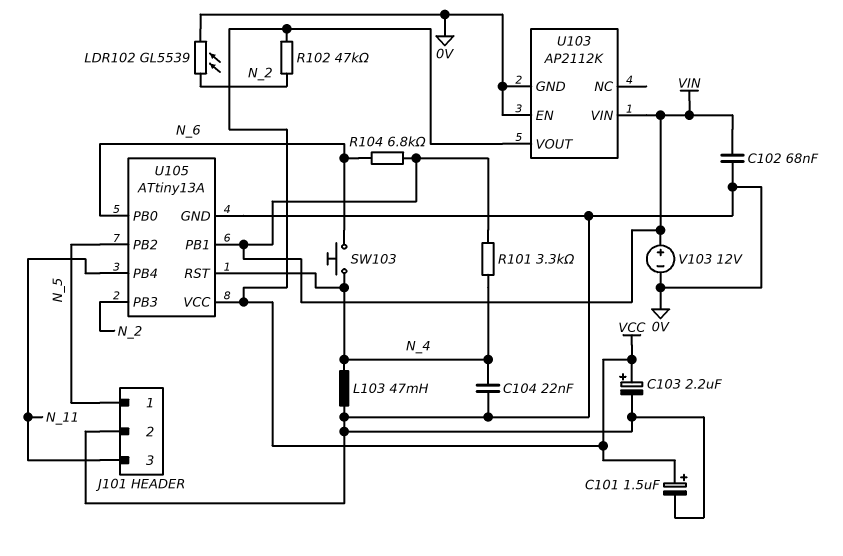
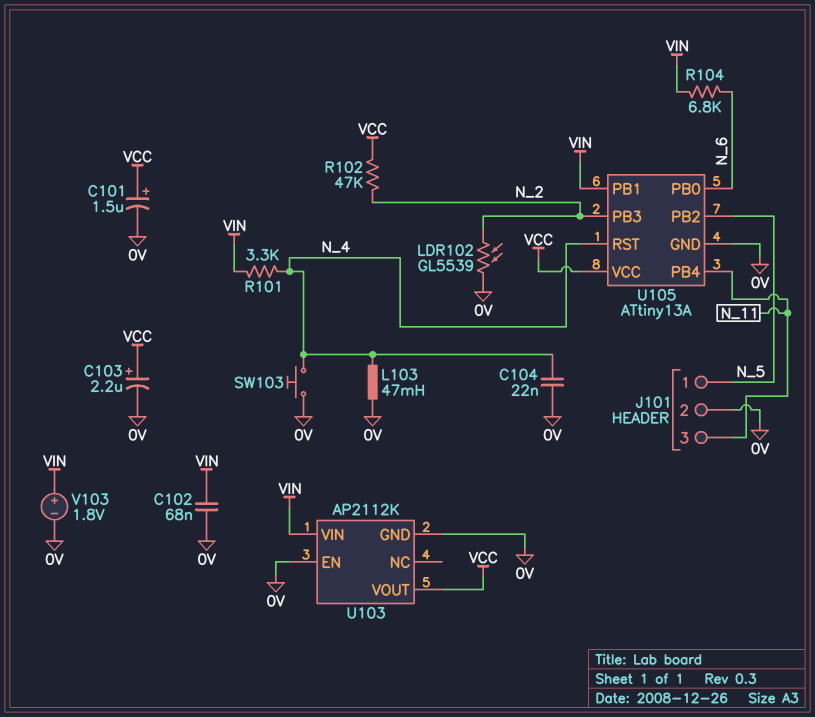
SW103: button (N_4, N_6) -> button (0V, N_4)
V103: 12V (plus VIN, minus 0V) -> 1.8V (plus VIN, minus 0V)

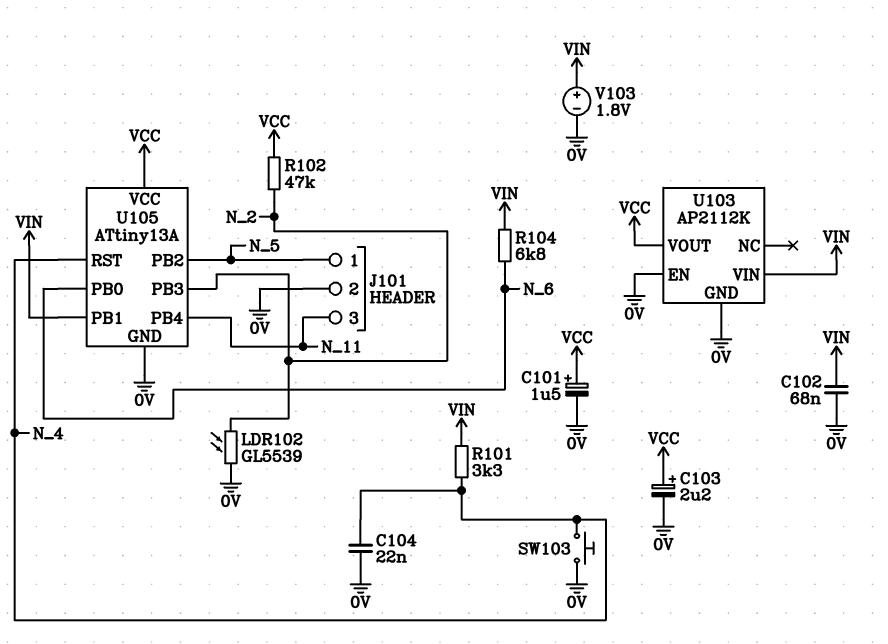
L103: 47mH (0V, N_4) -> none

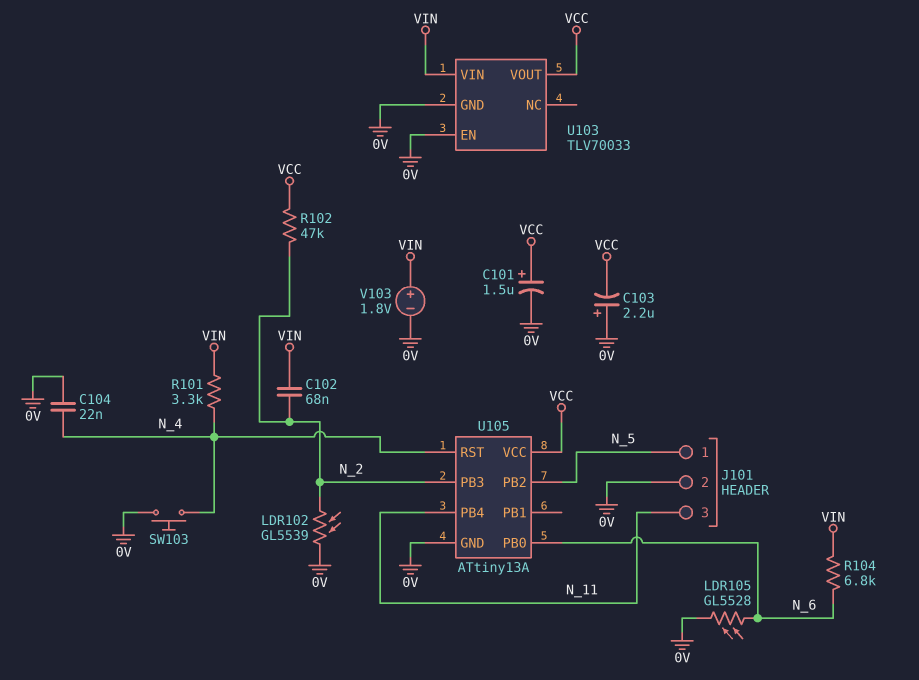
C102: 68nF (0V, VIN) -> 68nF (N_2, VIN)
C103: 2.2uF (plus VCC, minus 0V) -> 2.2uF (plus 0V, minus VCC)
LDR105: none -> GL5528 (0V, N_6)
U103: AP2112K -> TLV70033
U105 pin PB1: VIN -> none

